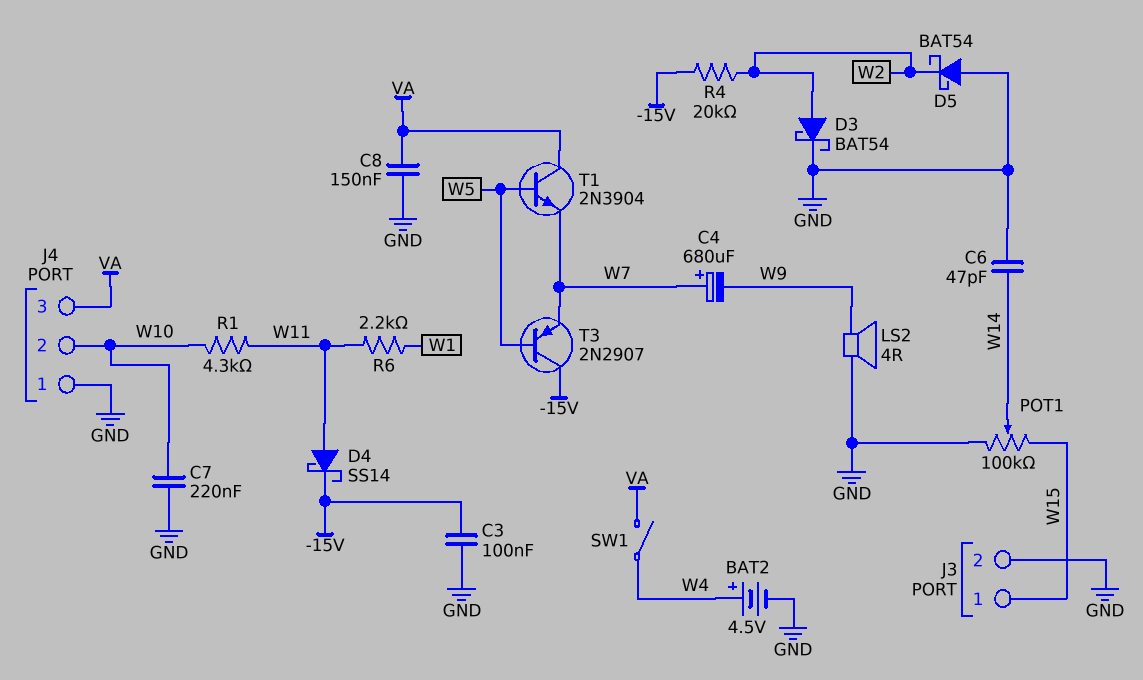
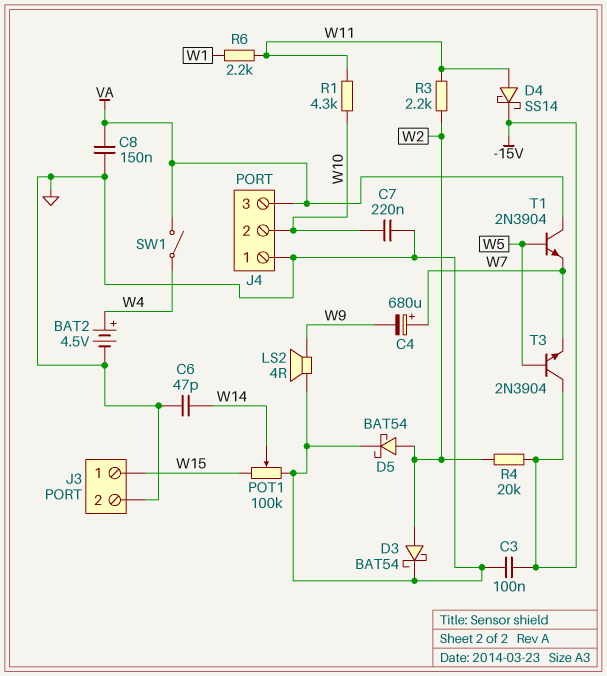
D5: schottky BAT54 (A GND, K W2) -> schottky BAT54 (A W2, K GND)
R3: none -> 2.2k (W2, W11)
T3: PNP 2N2907 (B W5, C -15V, E W7) -> NPN 2N3904 (B W5, C -15V, E W7)

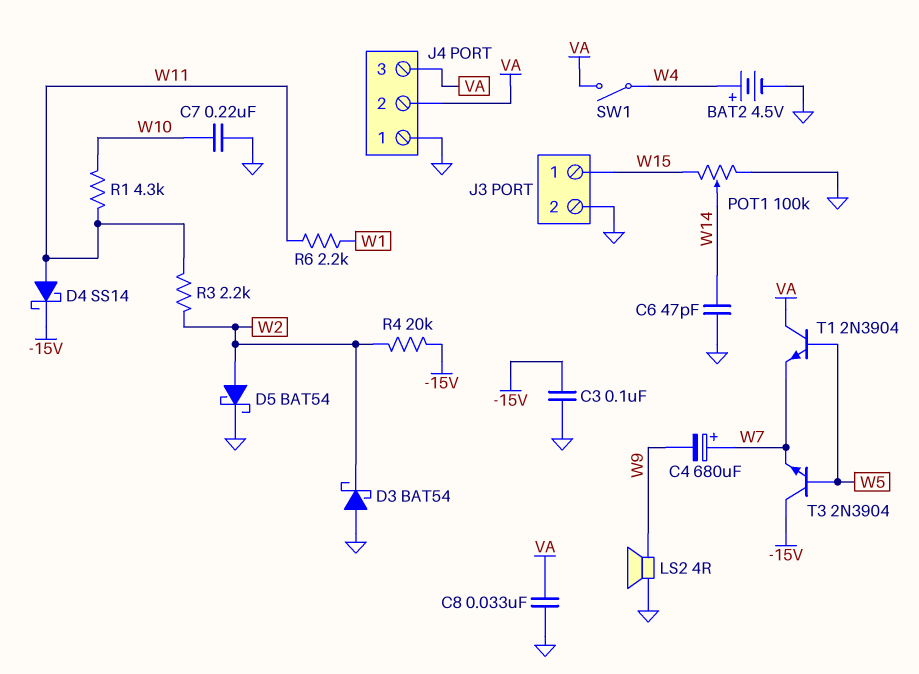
C8: 150nF (GND, VA) -> 33nF (GND, VA)
D3: schottky BAT54 (A W2, K GND) -> schottky BAT54 (A GND, K W2)
J4 pin 2: W10 -> VA

